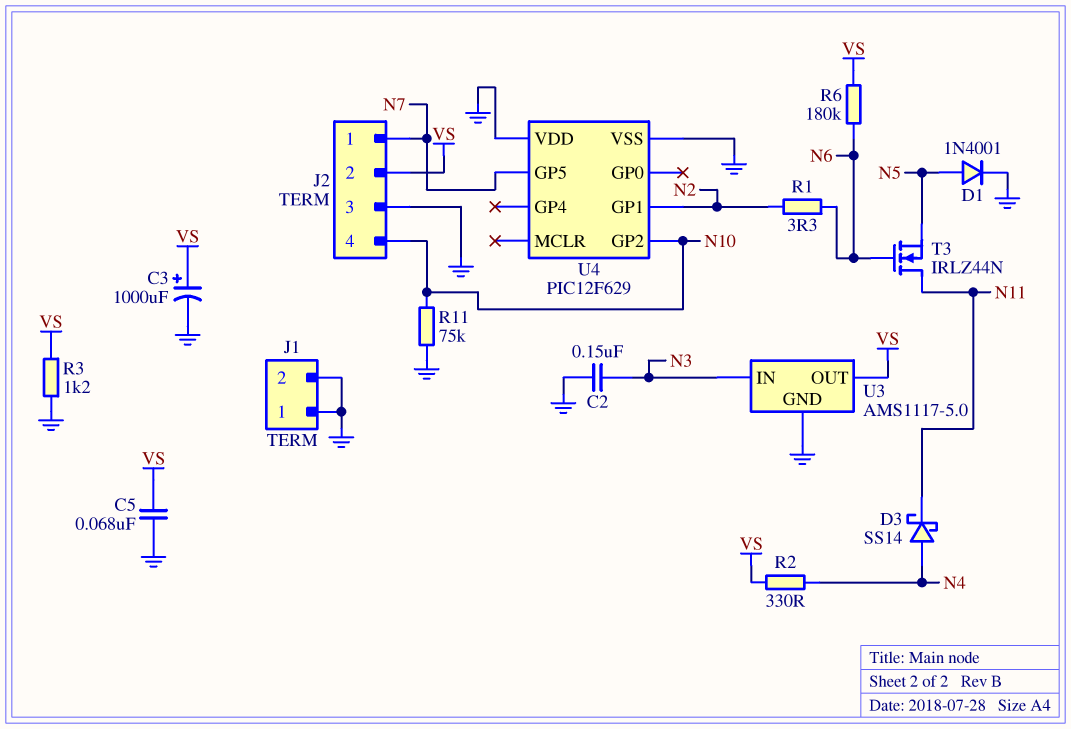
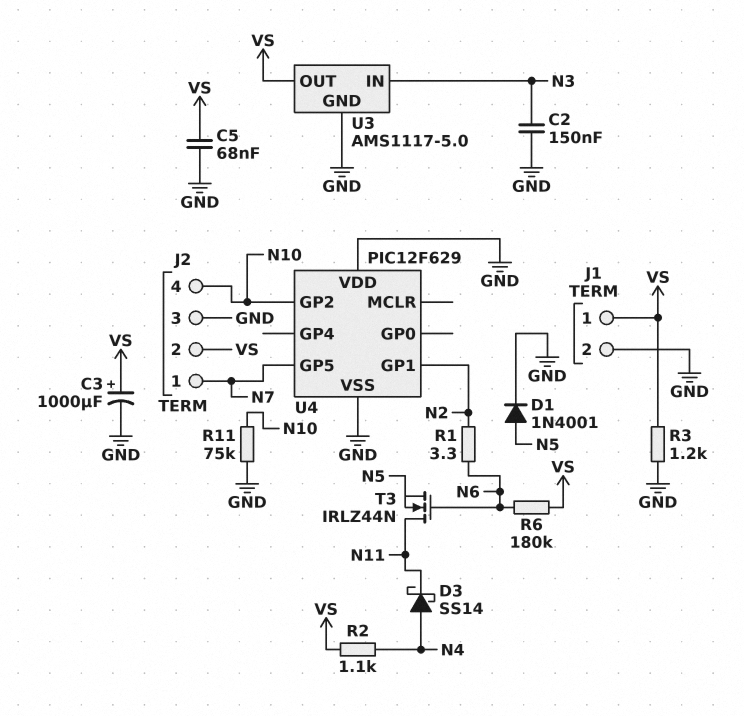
J1 pin 1: GND -> VS
R2: 330 (N4, VS) -> 1.1k (N4, VS)

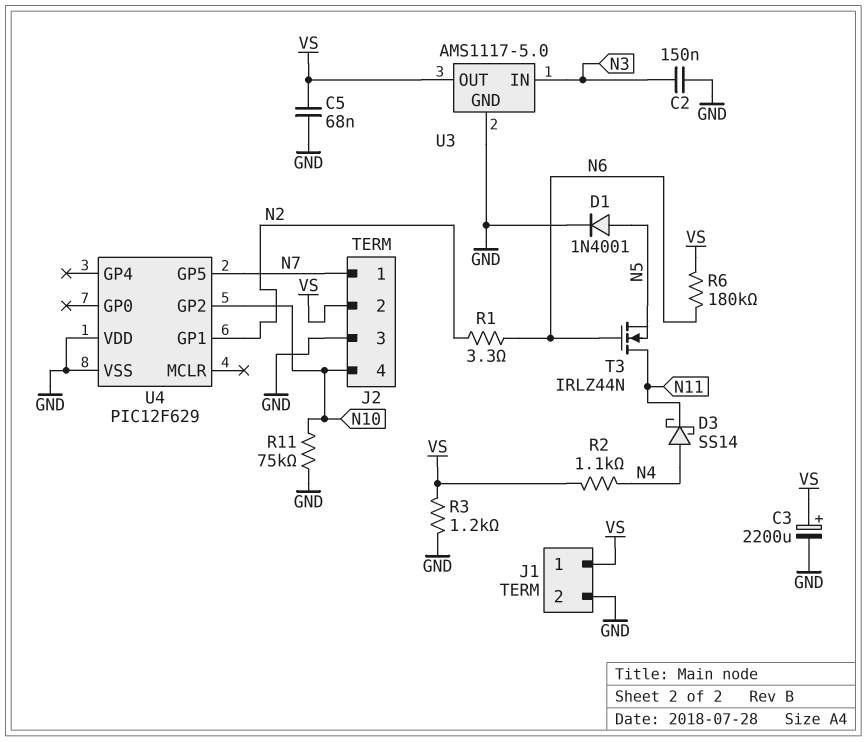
C3: 1000uF (plus VS, minus GND) -> 2200uF (plus VS, minus GND)

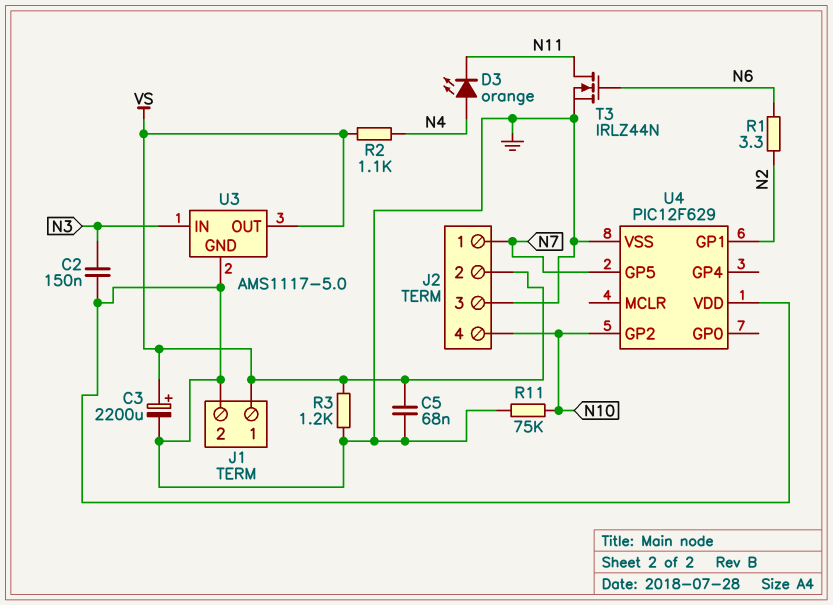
D1: diode 1N4001 (A N5, K GND) -> none
D3: schottky SS14 (A N4, K N11) -> LED orange (A N4, K N11)
R6: 180k (N6, VS) -> none
T3: NMOS IRLZ44N (G N6, D N11, S N5) -> NMOS IRLZ44N (G N6, D N11, S GND)

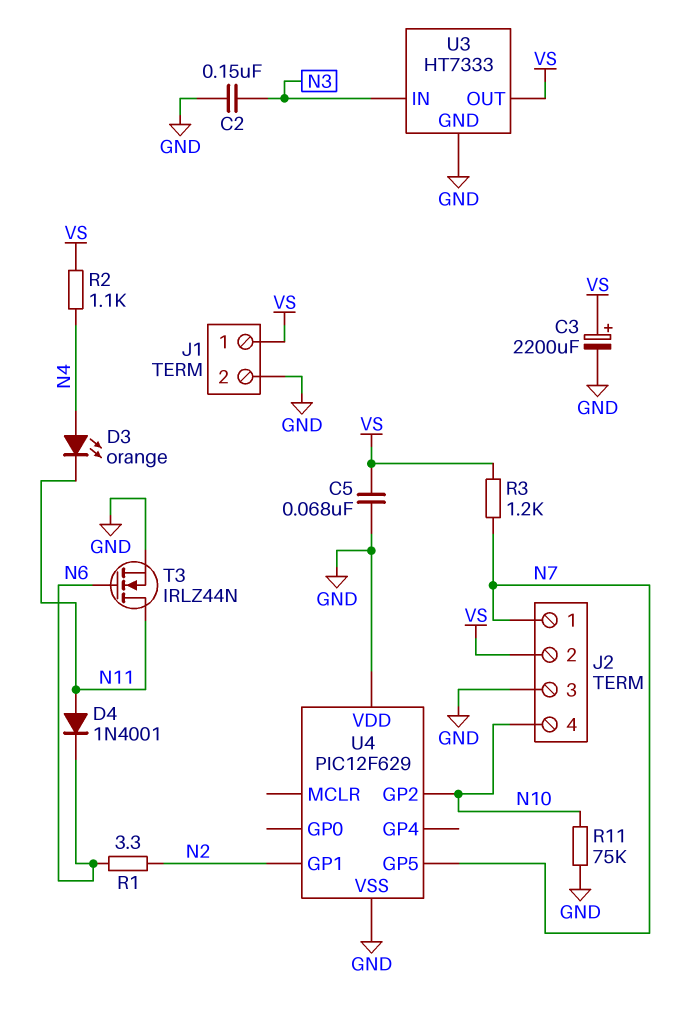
D4: none -> diode 1N4001 (A N11, K N6)
R3: 1.2k (GND, VS) -> 1.2k (N7, VS)
U3: AMS1117-5.0 -> HT7333

